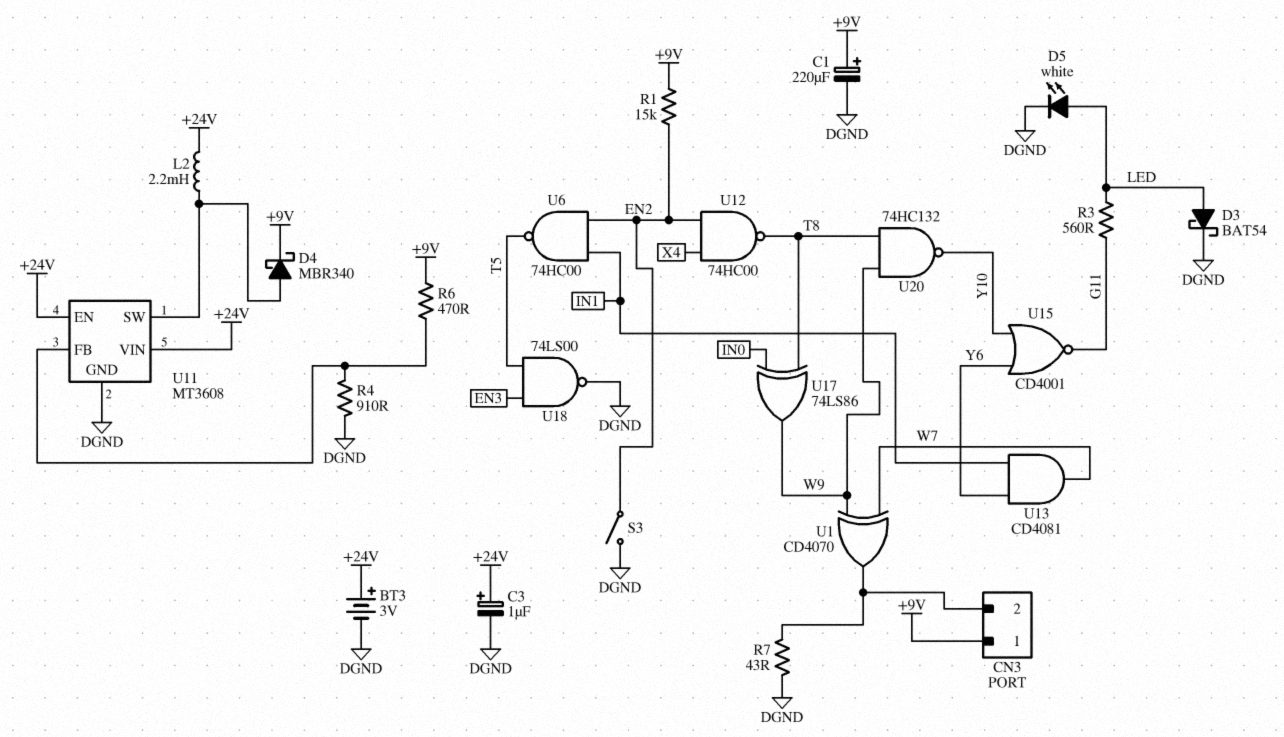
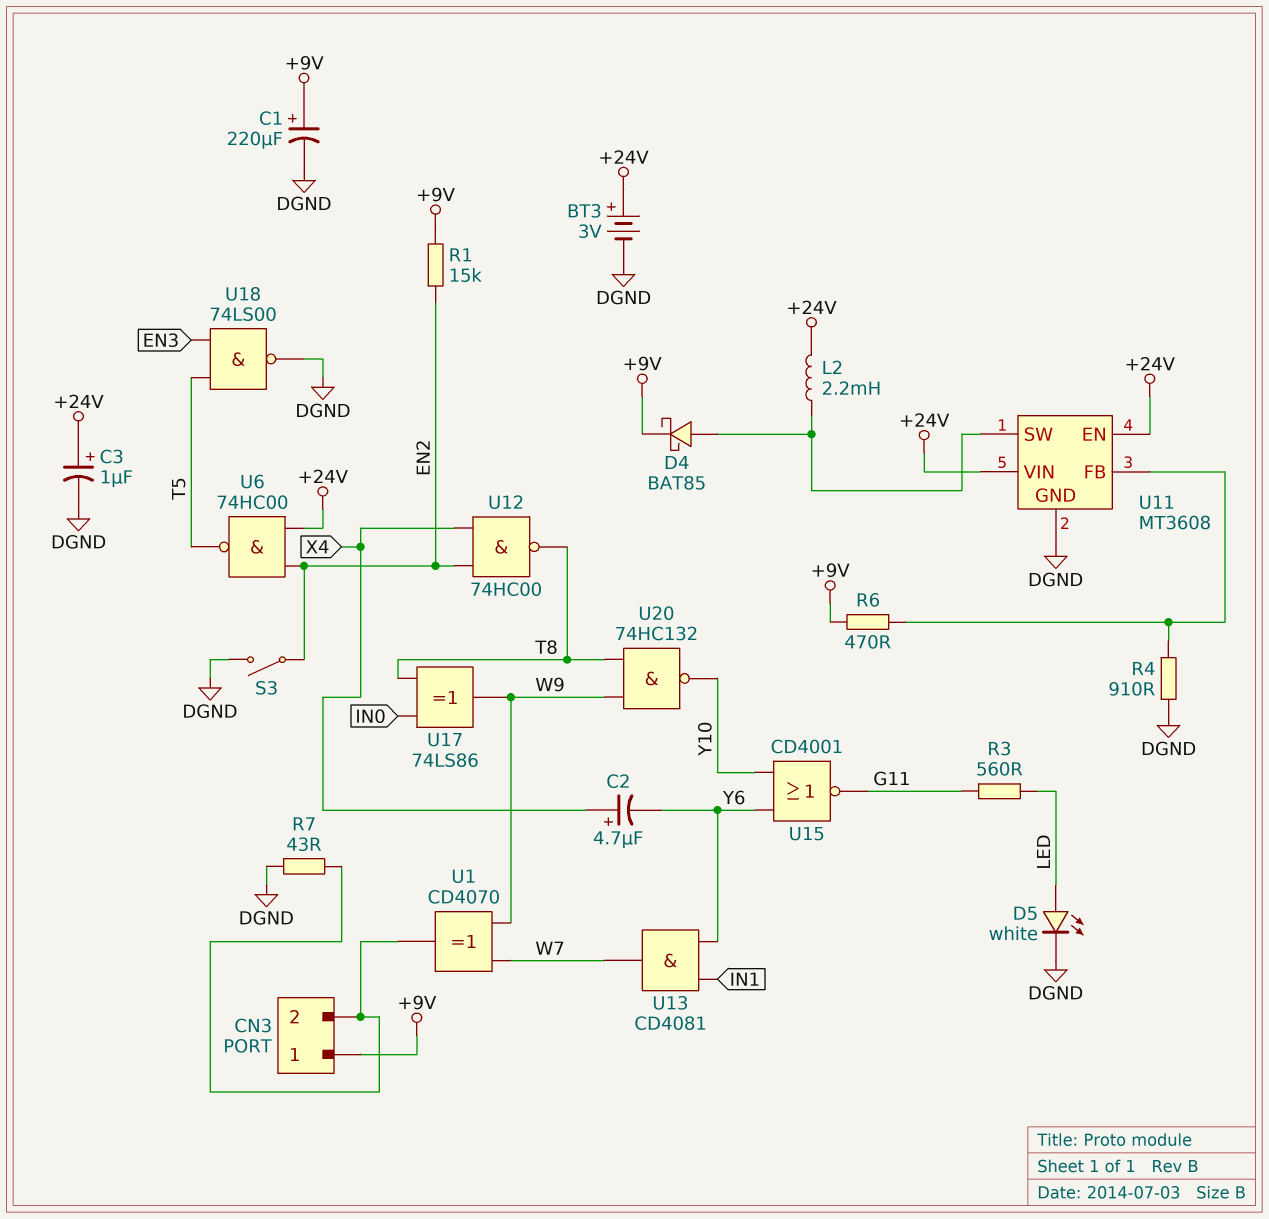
C2: none -> 4.7uF (plus X4, minus Y6)
D3: schottky BAT54 (A LED, K DGND) -> none
D4: schottky MBR340 (A U11/SW, K +9V) -> schottky BAT85 (A U11/SW, K +9V)
U6: NAND 74HC00 (in EN2, in IN1, out T5) -> NAND 74HC00 (in +24V, in EN2, out T5)

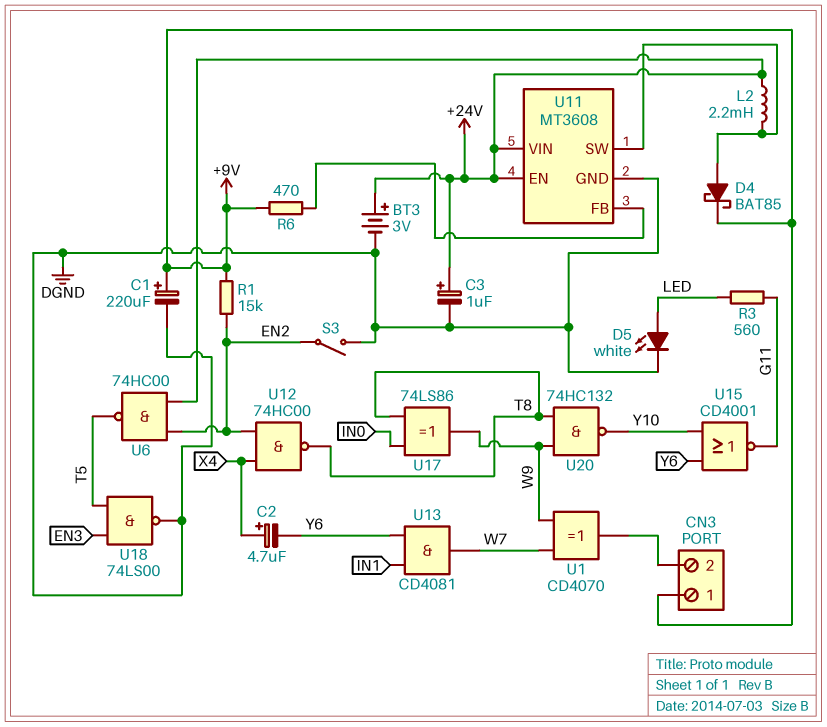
R4: 910 (DGND, U11/FB) -> none
R7: 43 (CN3/2, DGND) -> none

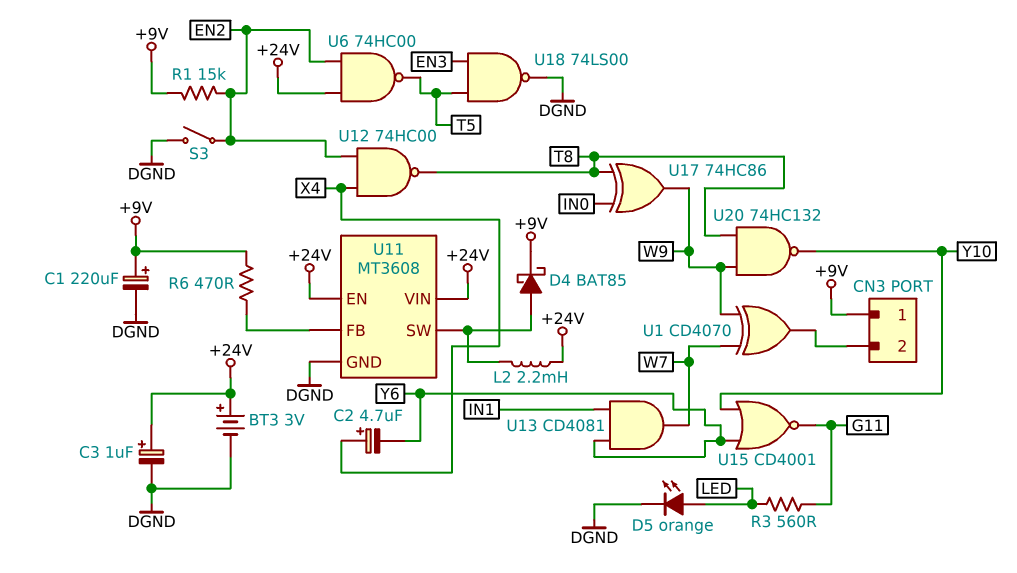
D5: LED white (A LED, K DGND) -> LED orange (A LED, K DGND)
U17: XOR 74LS86 (in IN0, in T8, out W9) -> XOR 74HC86 (in IN0, in T8, out W9)

